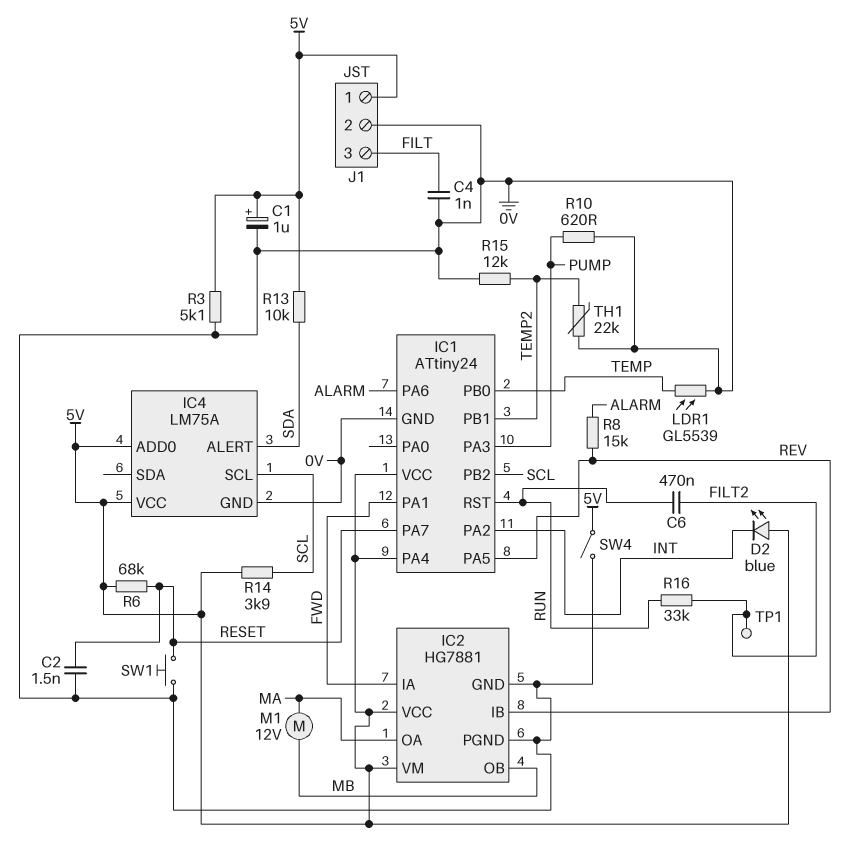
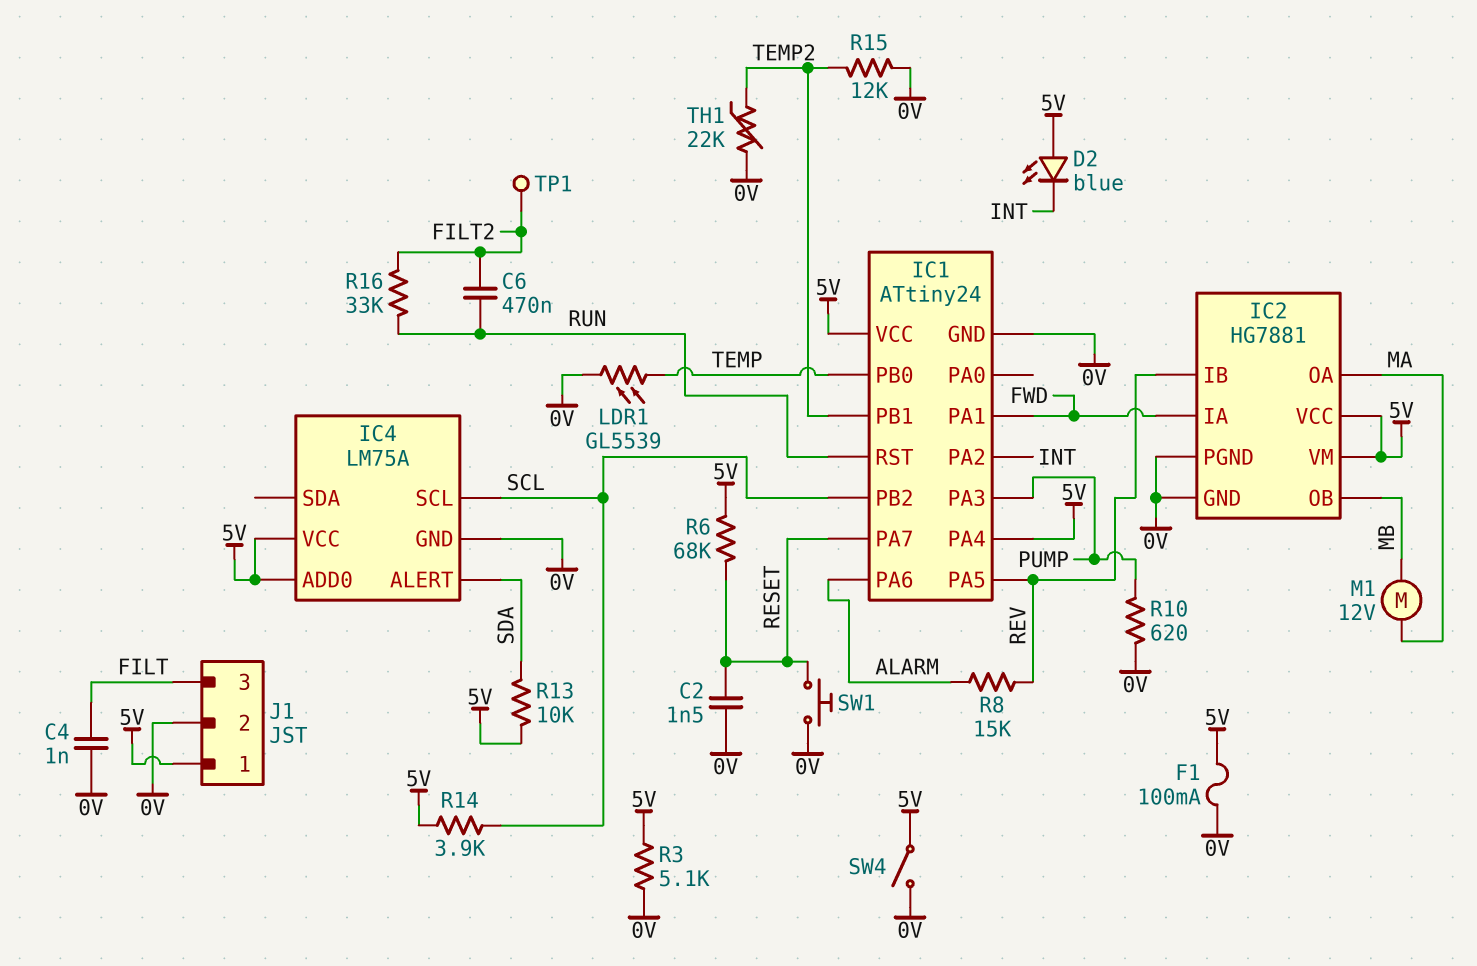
C1: 1uF (plus 5V, minus 0V) -> none
F1: none -> 100mA (0V, 5V)

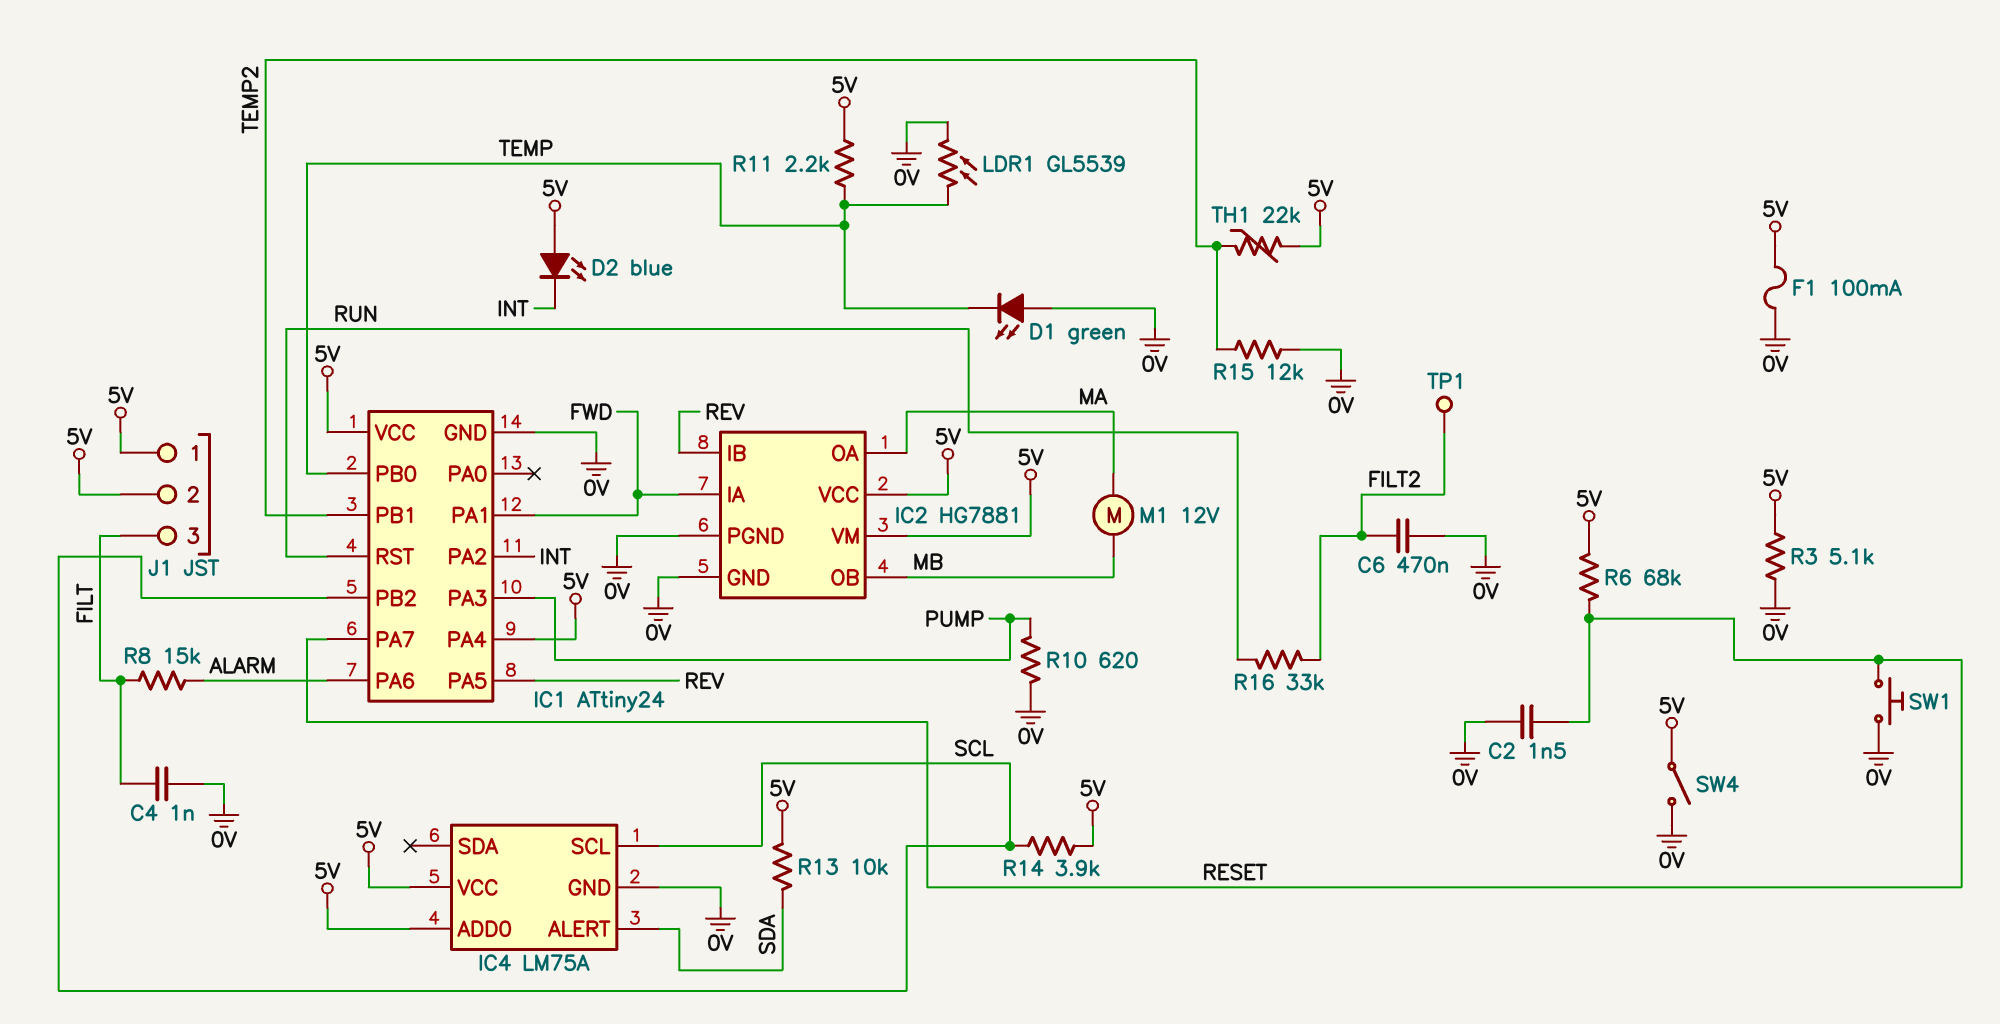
C6: 470nF (FILT2, RUN) -> 470nF (0V, FILT2)
D1: none -> LED green (A 0V, K TEMP)
J1 pin 2: 0V -> 5V
R8: 15k (ALARM, REV) -> 15k (ALARM, FILT)
R11: none -> 2.2k (5V, TEMP)
TH1: 22k (0V, TEMP2) -> 22k (5V, TEMP2)

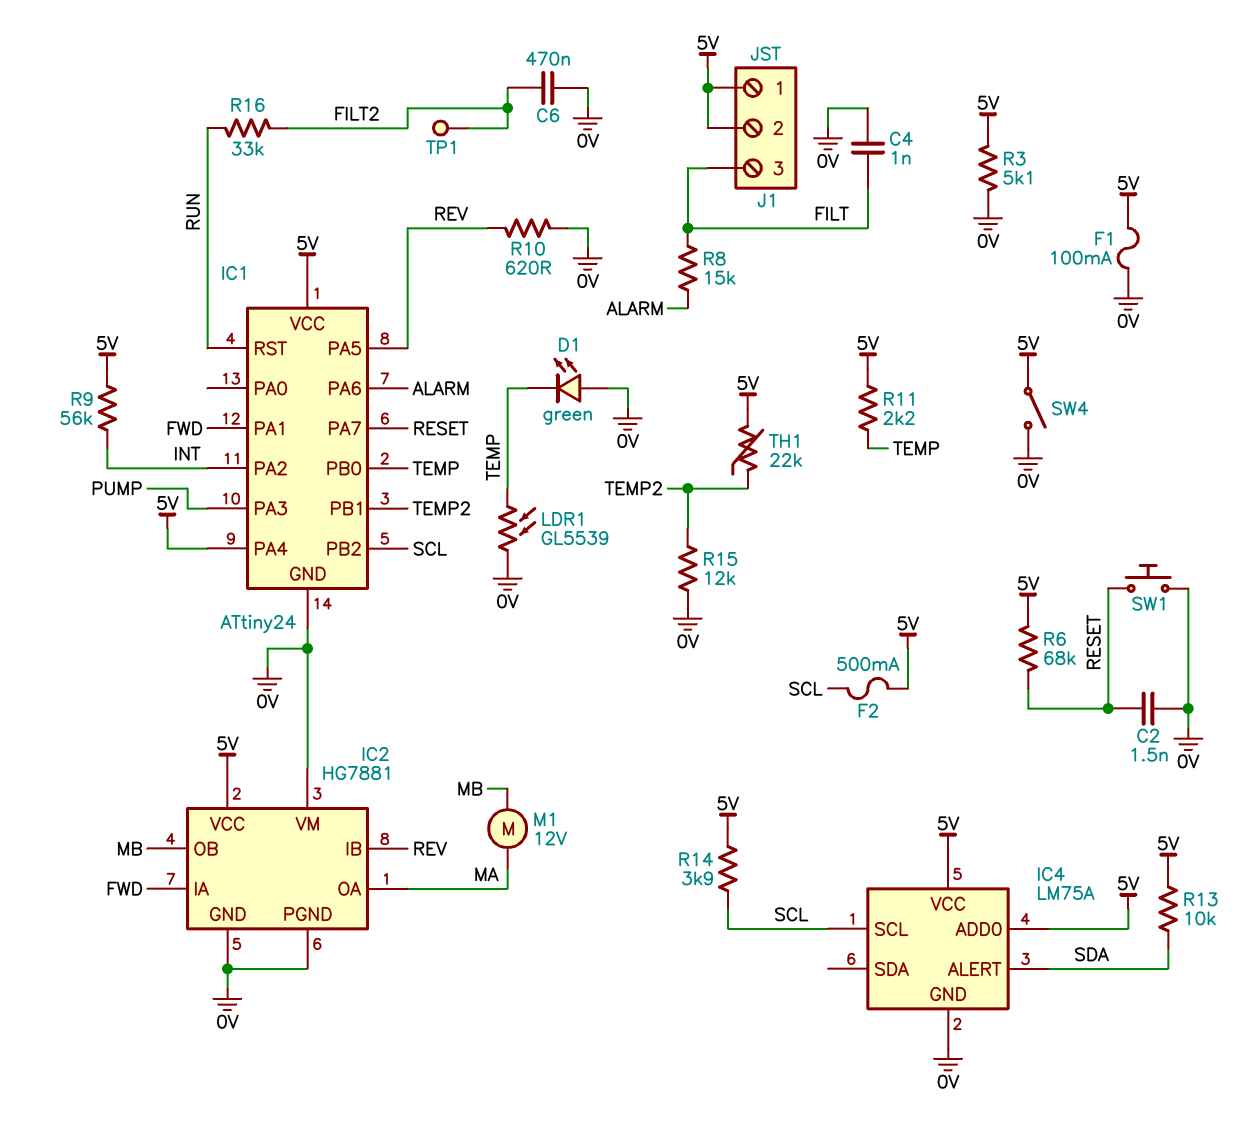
D2: LED blue (A 5V, K INT) -> none
F2: none -> 500mA (5V, SCL)
IC2 pin VM: 5V -> 0V
R9: none -> 56k (5V, INT)
R10: 620 (0V, PUMP) -> 620 (0V, REV)

